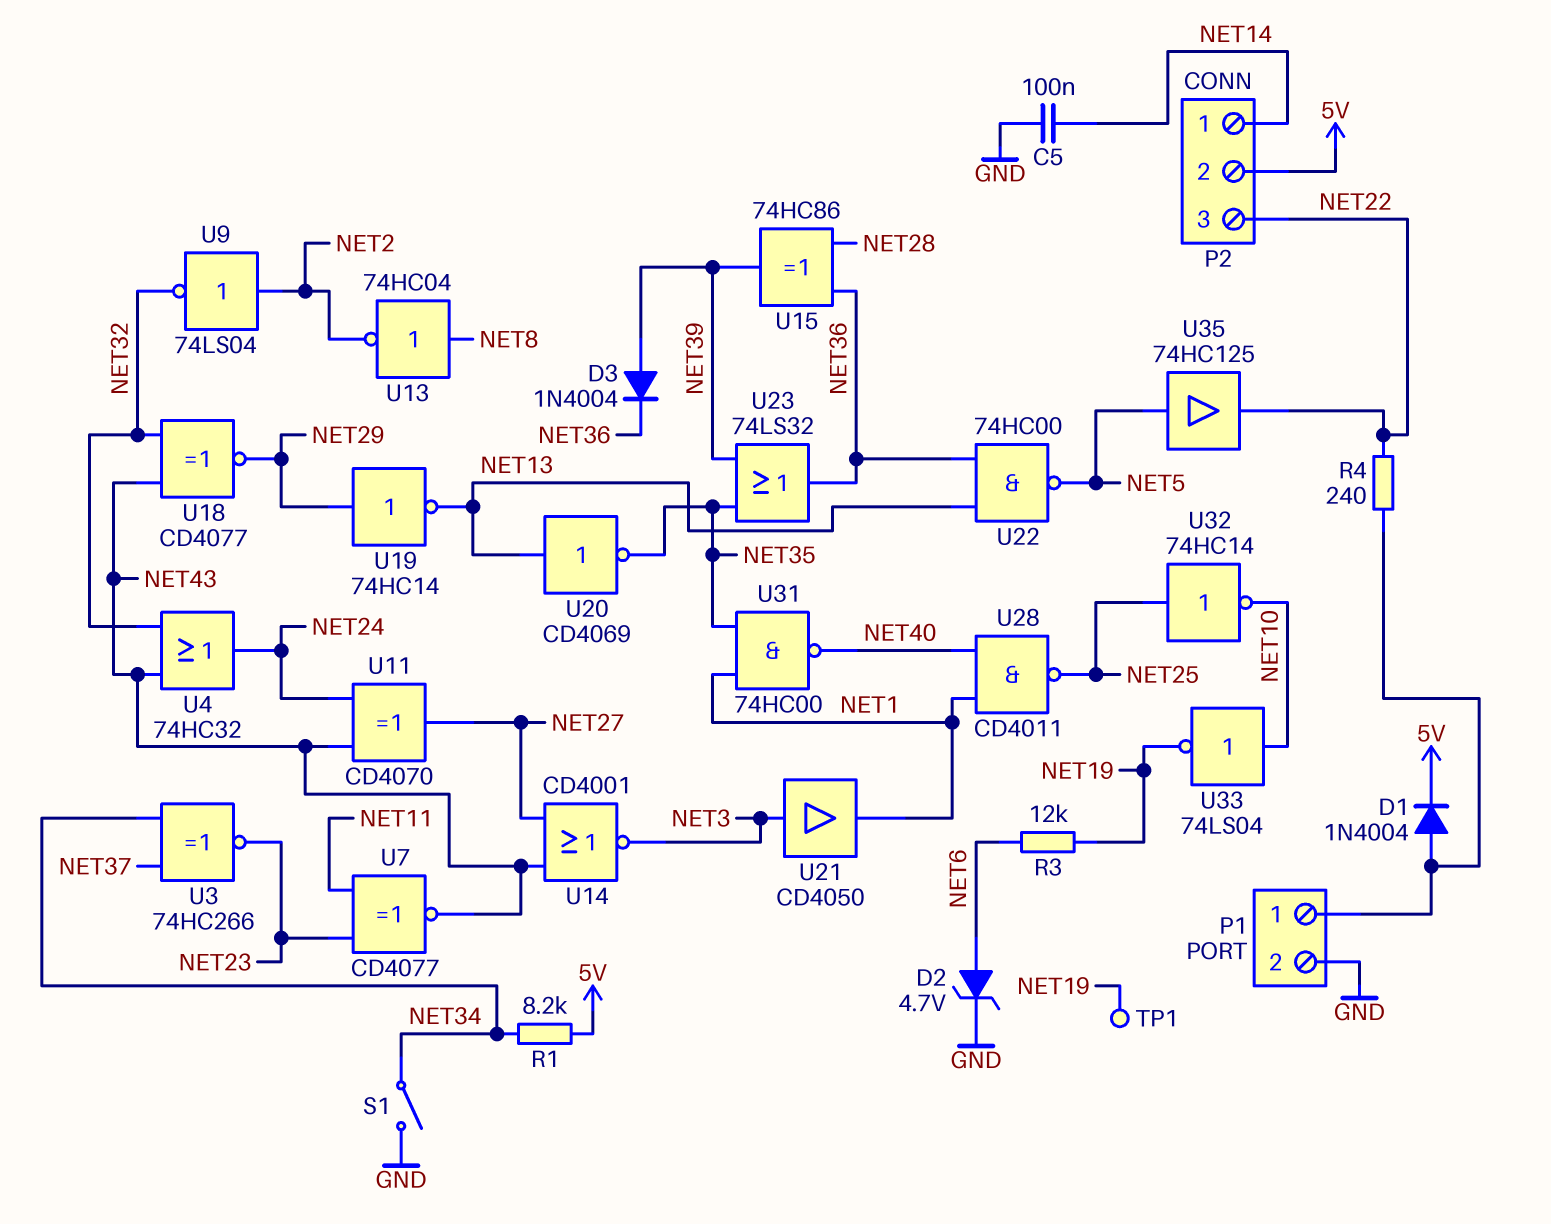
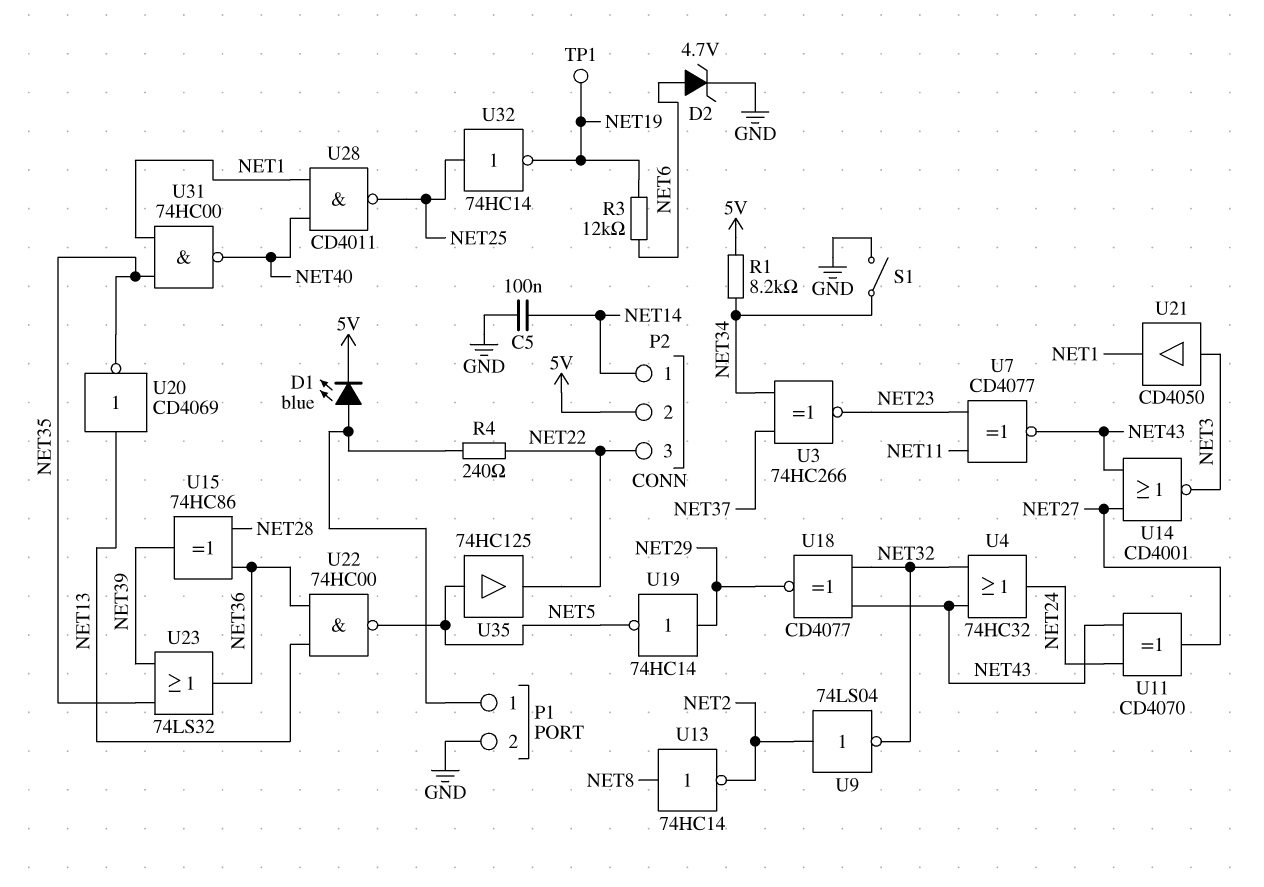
D1: diode 1N4004 (A P1/1, K 5V) -> LED blue (A P1/1, K 5V)
D3: diode 1N4004 (A NET39, K NET36) -> none
U13: NOT 74HC04 (in NET8, out NET2) -> NOT 74HC14 (in NET8, out NET2)
U19: NOT 74HC14 (in NET29, out NET13) -> NOT 74HC14 (in NET29, out NET5)
U32: NOT 74HC14 (in NET25, out NET10) -> NOT 74HC14 (in NET25, out NET19)
U33: NOT 74LS04 (in NET10, out NET19) -> none

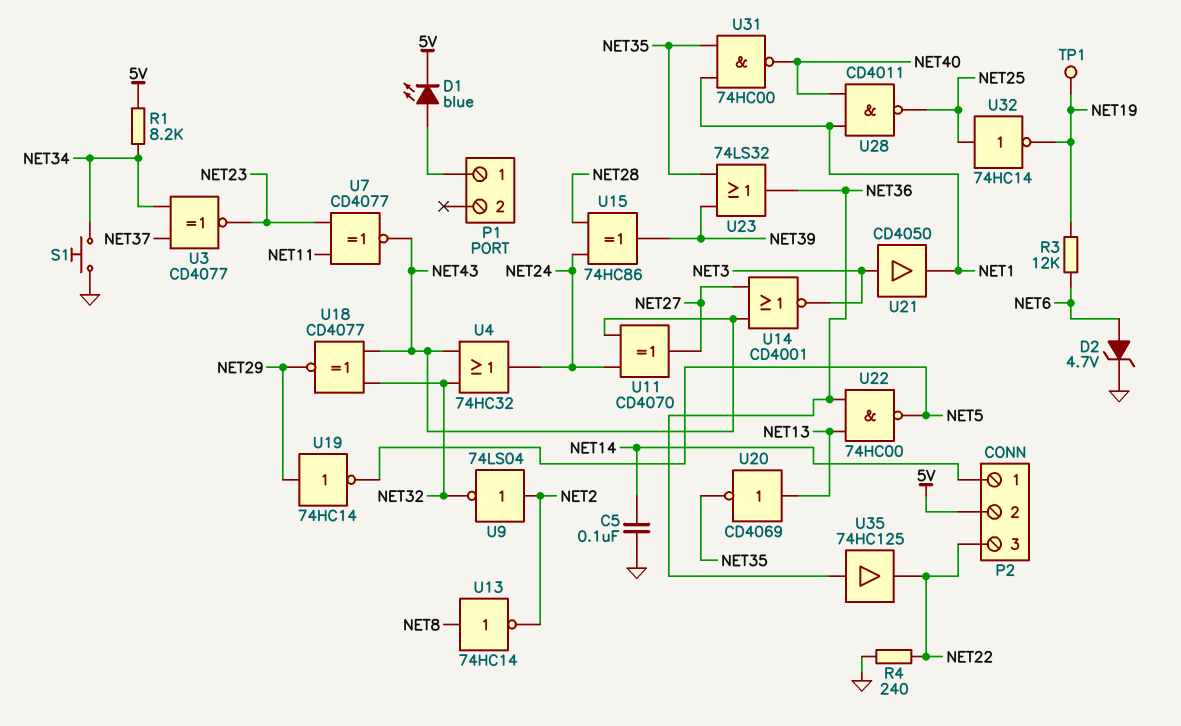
P1 pin 2: GND -> none
R4: 240 (NET22, P1/1) -> 240 (GND, NET22)
S1: switch (GND, NET34) -> button (GND, NET34)
U3: XNOR 74HC266 (in NET34, in NET37, out NET23) -> XNOR CD4077 (in NET34, in NET37, out NET23)
U15: XOR 74HC86 (in NET28, in NET36, out NET39) -> XOR 74HC86 (in NET24, in NET28, out NET39)
U35: buffer 74HC125 (in NET5, out NET22) -> buffer 74HC125 (in NET36, out NET22)

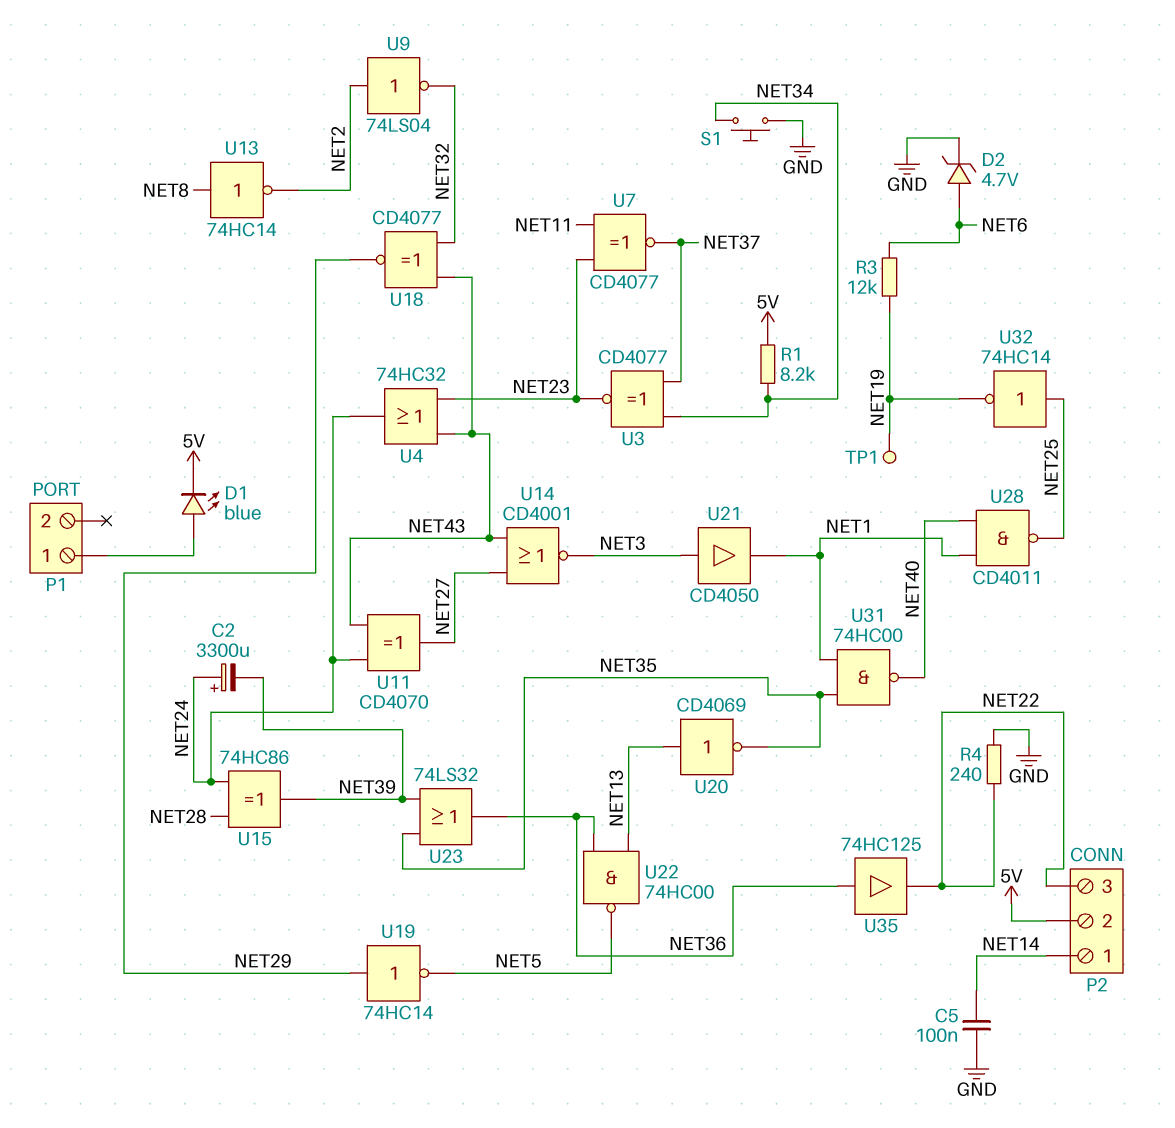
C2: none -> 3300uF (plus NET24, minus NET39)
U4: OR 74HC32 (in NET32, in NET43, out NET24) -> OR 74HC32 (in NET23, in NET43, out NET24)
U7: XNOR CD4077 (in NET11, in NET23, out NET43) -> XNOR CD4077 (in NET11, in NET23, out NET37)

